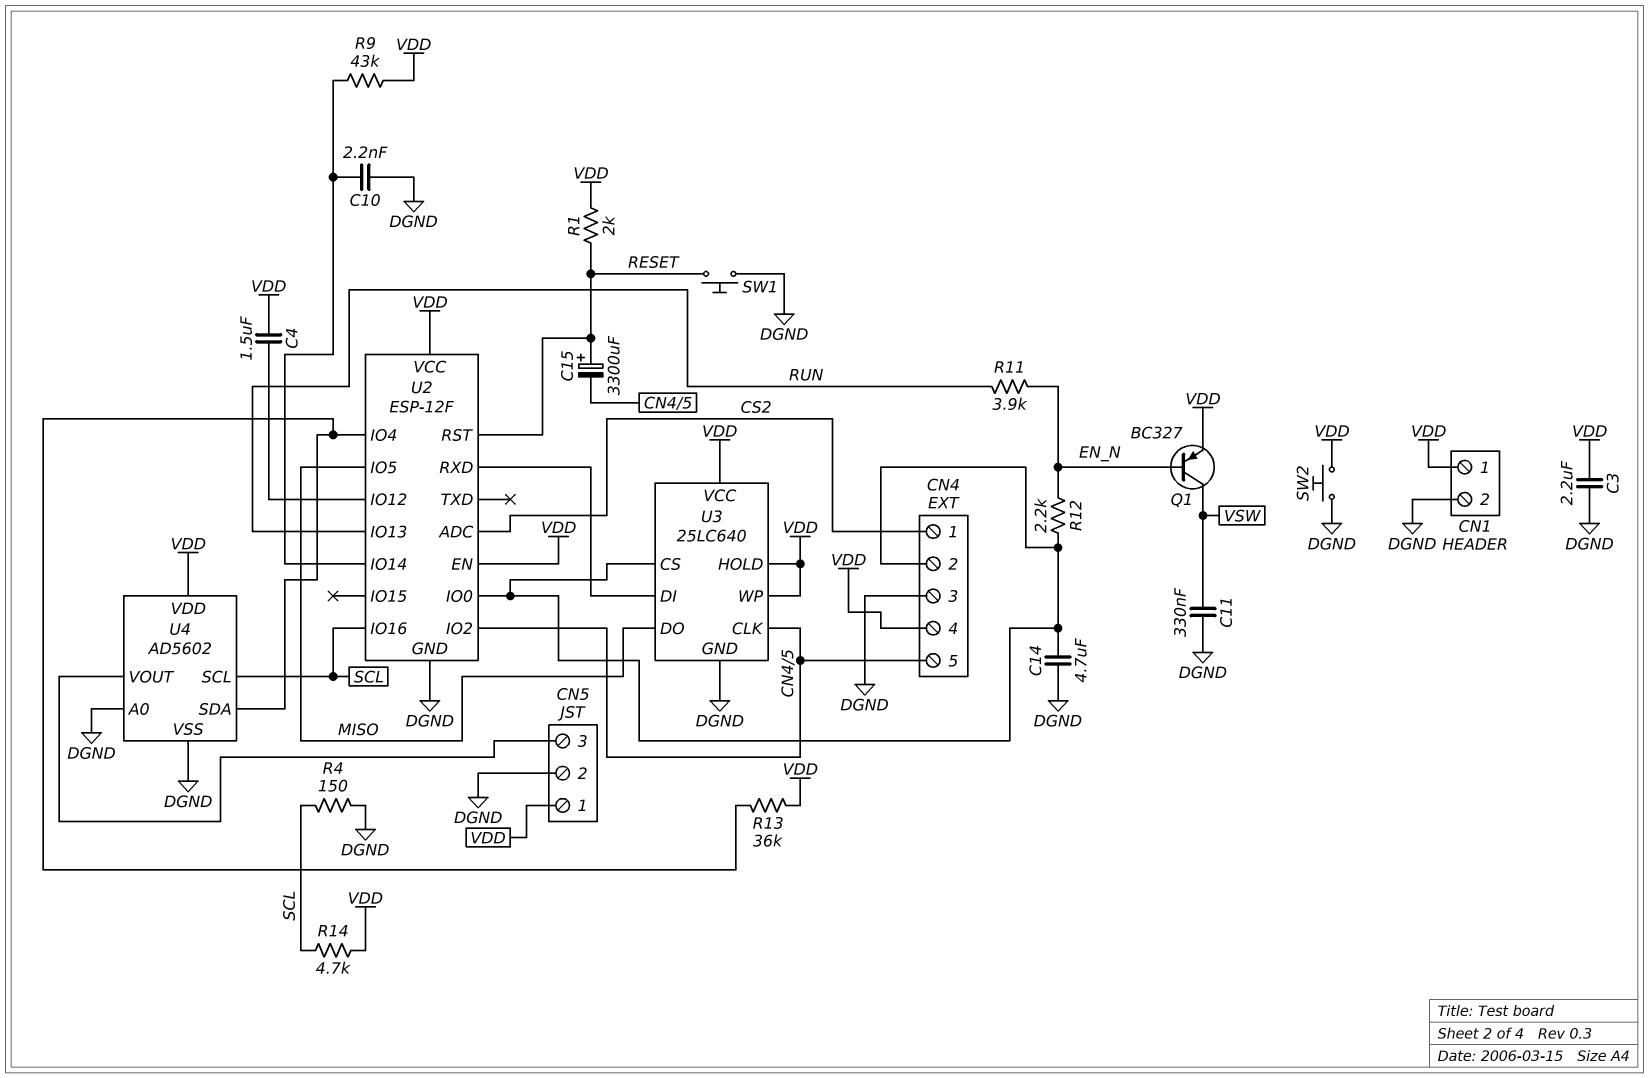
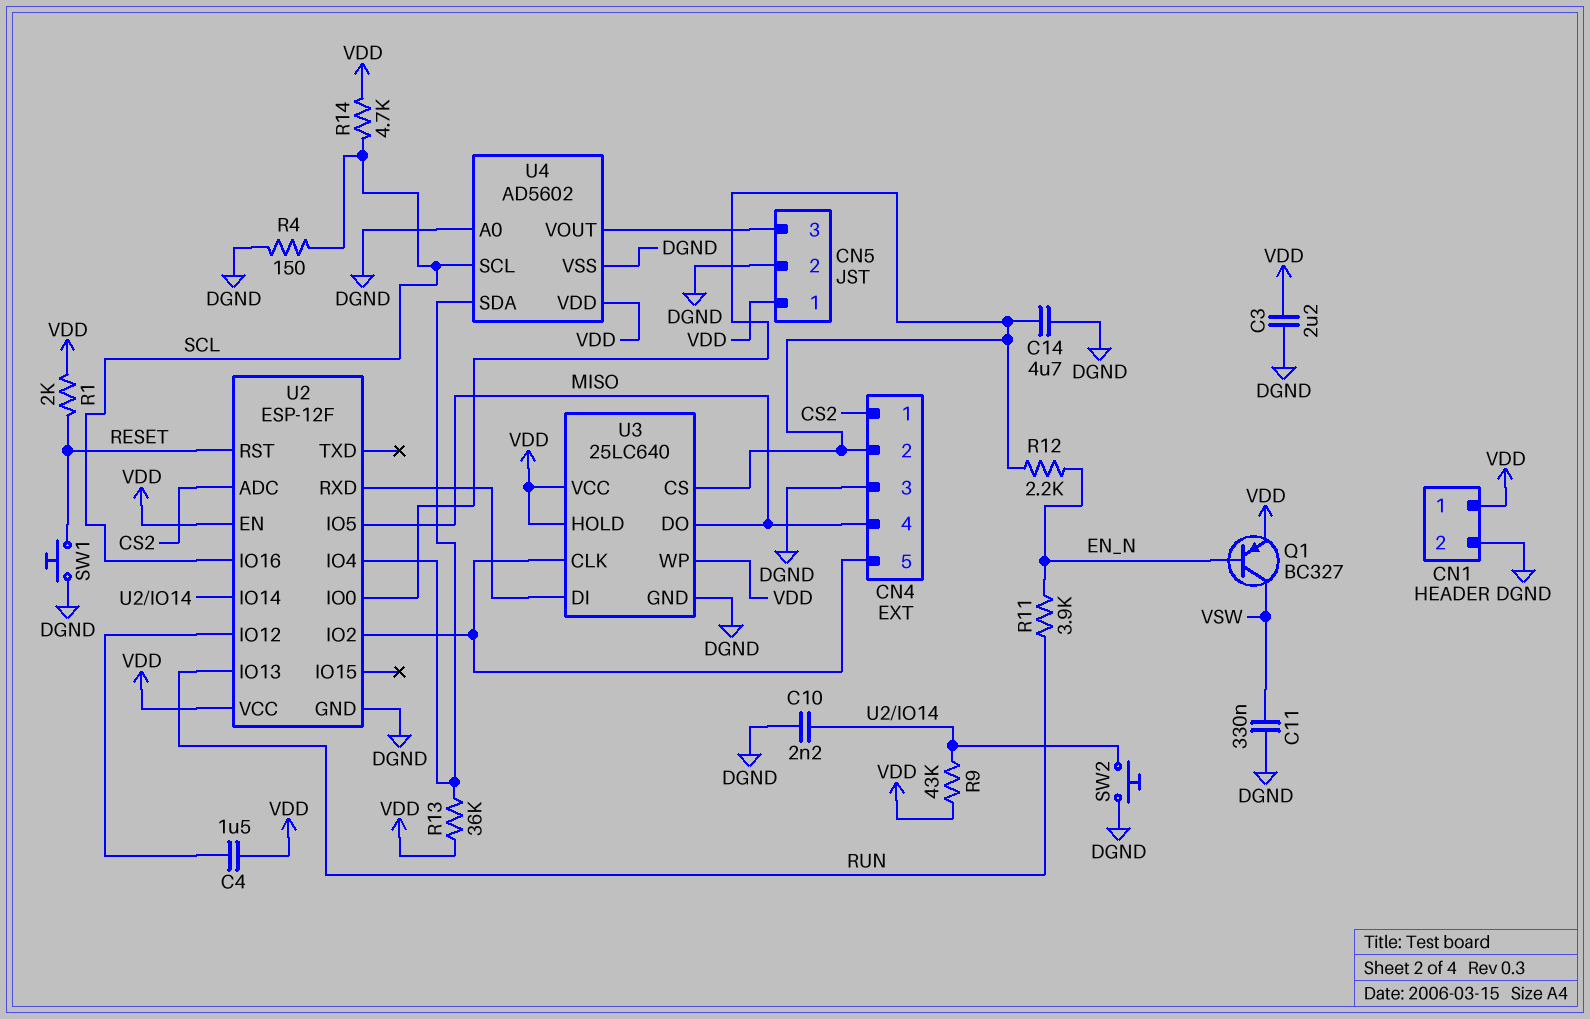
C15: 3300uF (plus RESET, minus CN4/5) -> none
CN4 pin 4: VDD -> MISO
SW2: button (DGND, VDD) -> button (DGND, U2/IO14)

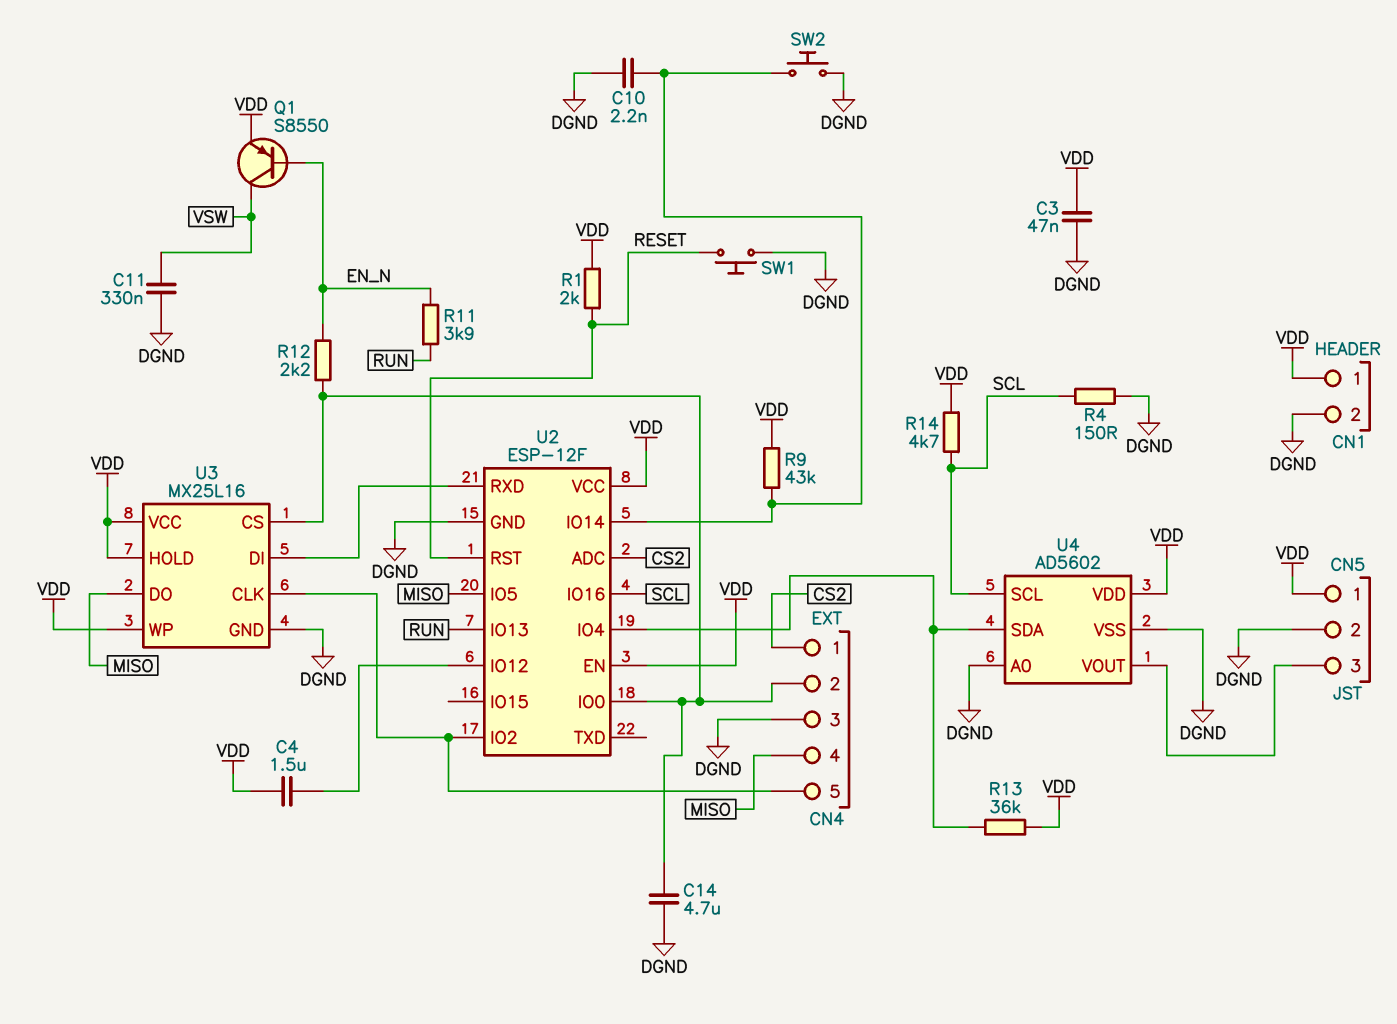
C3: 2.2uF (DGND, VDD) -> 47nF (DGND, VDD)
Q1: PNP BC327 (B EN_N, C VSW, E VDD) -> PNP S8550 (B EN_N, C VSW, E VDD)
U3: 25LC640 -> MX25L16

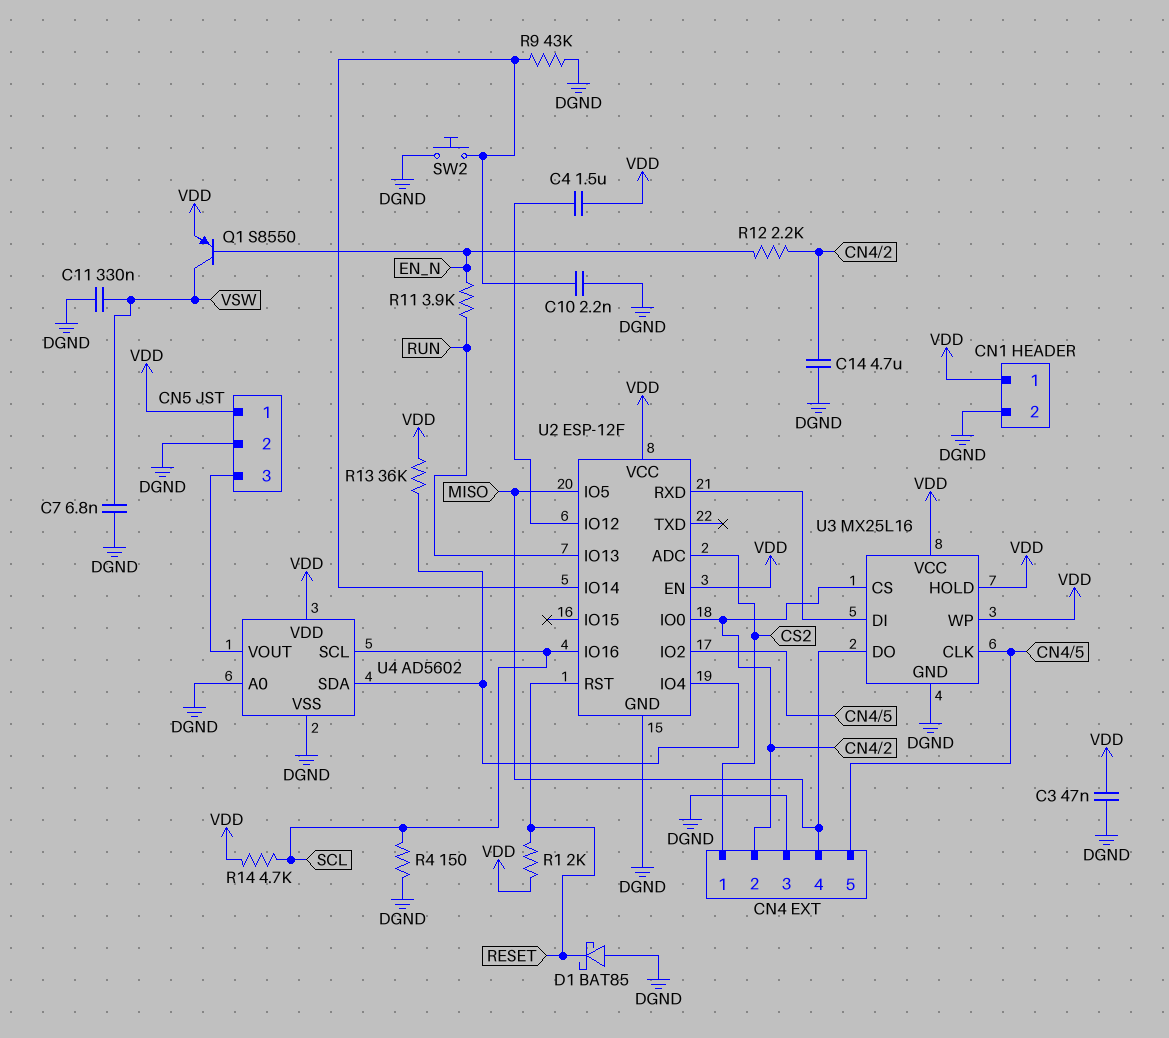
C7: none -> 6.8nF (DGND, VSW)
D1: none -> schottky BAT85 (A DGND, K RESET)
R9: 43k (U2/IO14, VDD) -> 43k (DGND, U2/IO14)
SW1: button (DGND, RESET) -> none

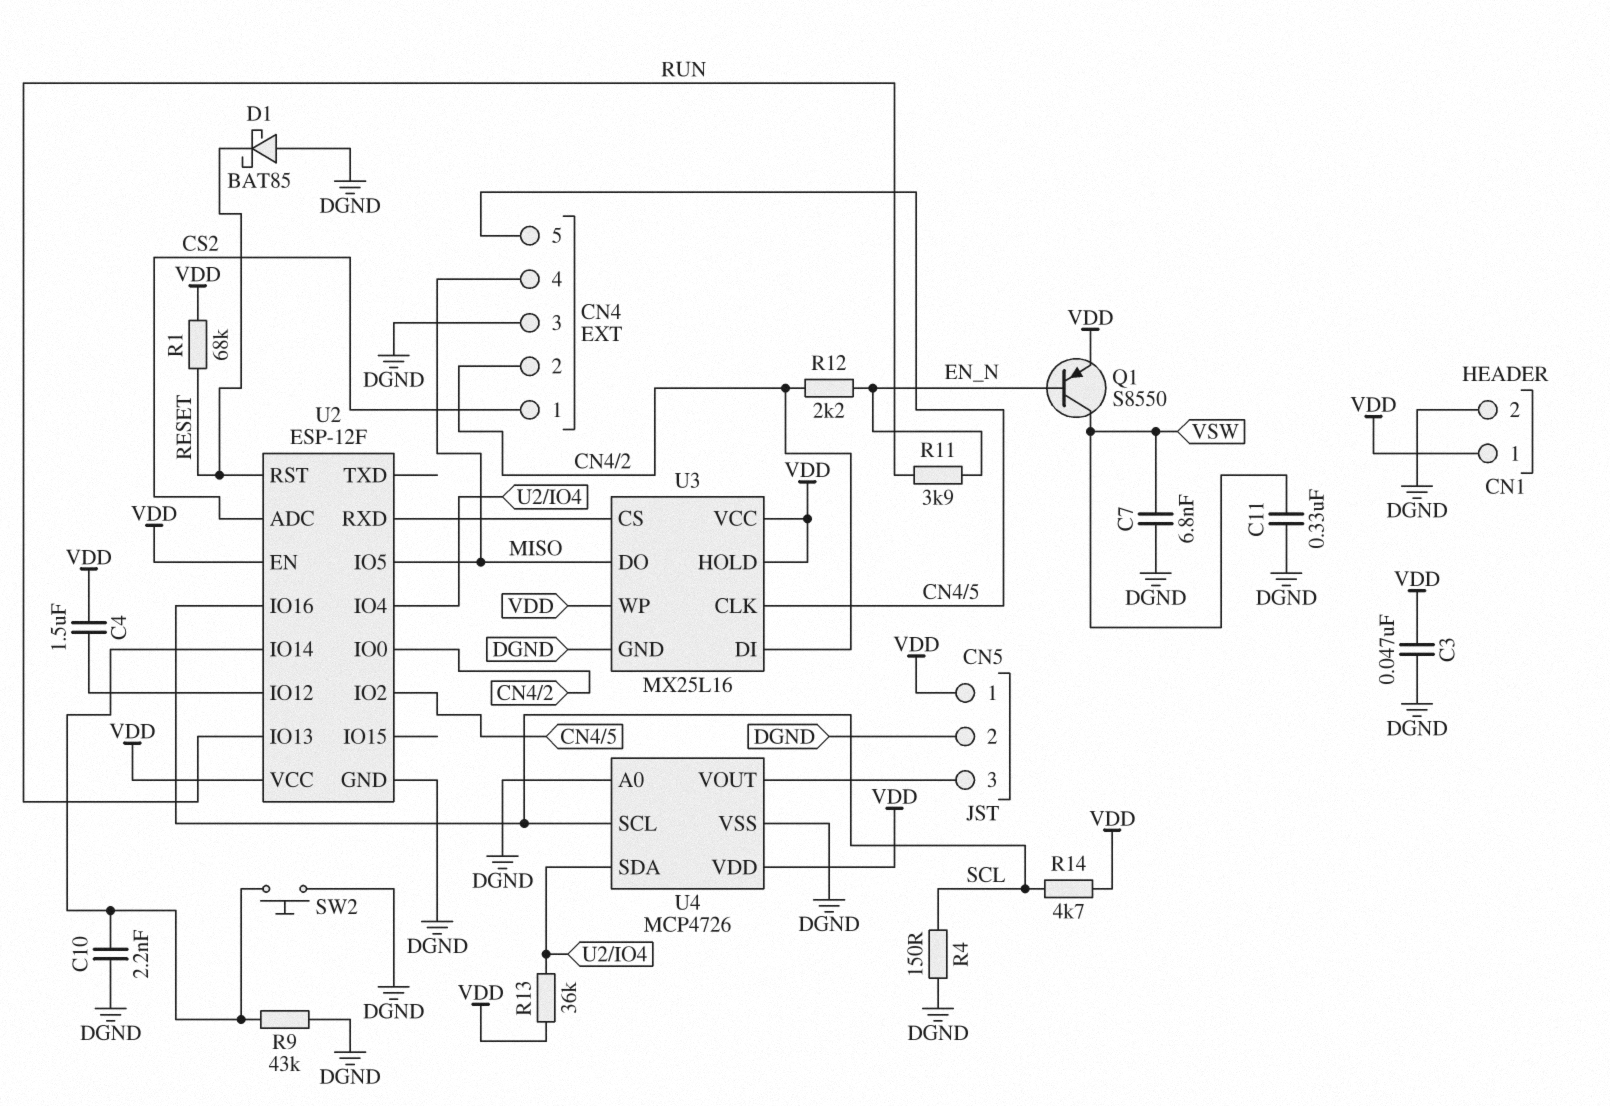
C14: 4.7uF (CN4/2, DGND) -> none
R1: 2k (RESET, VDD) -> 68k (RESET, VDD)
U3 pin CS: CN4/2 -> U2/RXD
U3 pin DI: U2/RXD -> CN4/2
U4: AD5602 -> MCP4726

